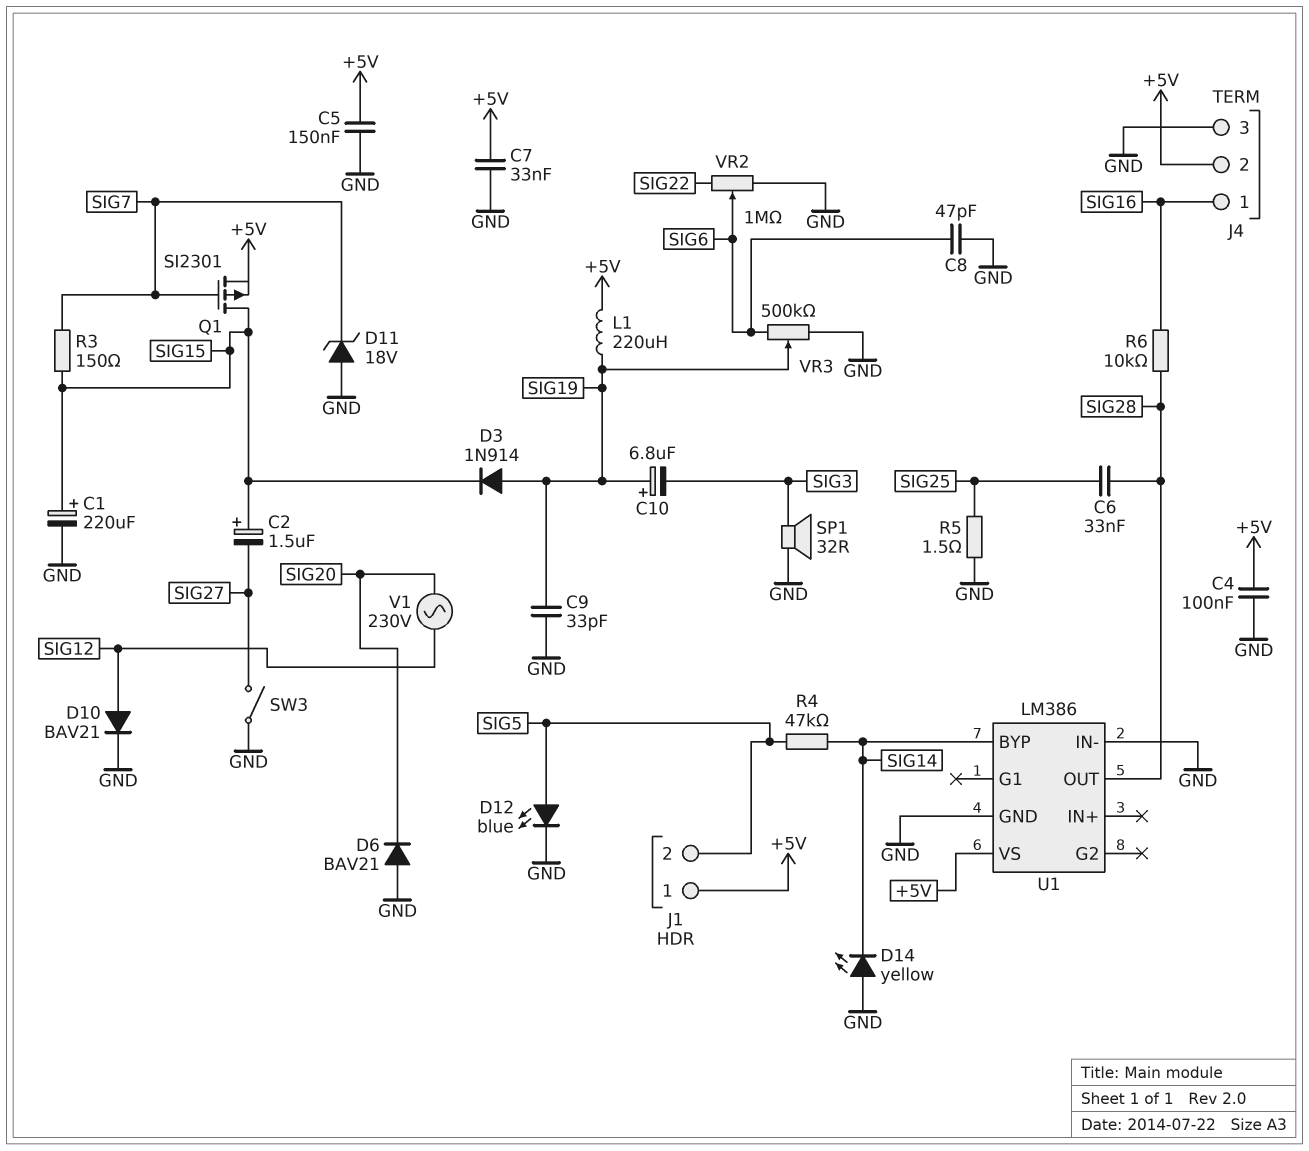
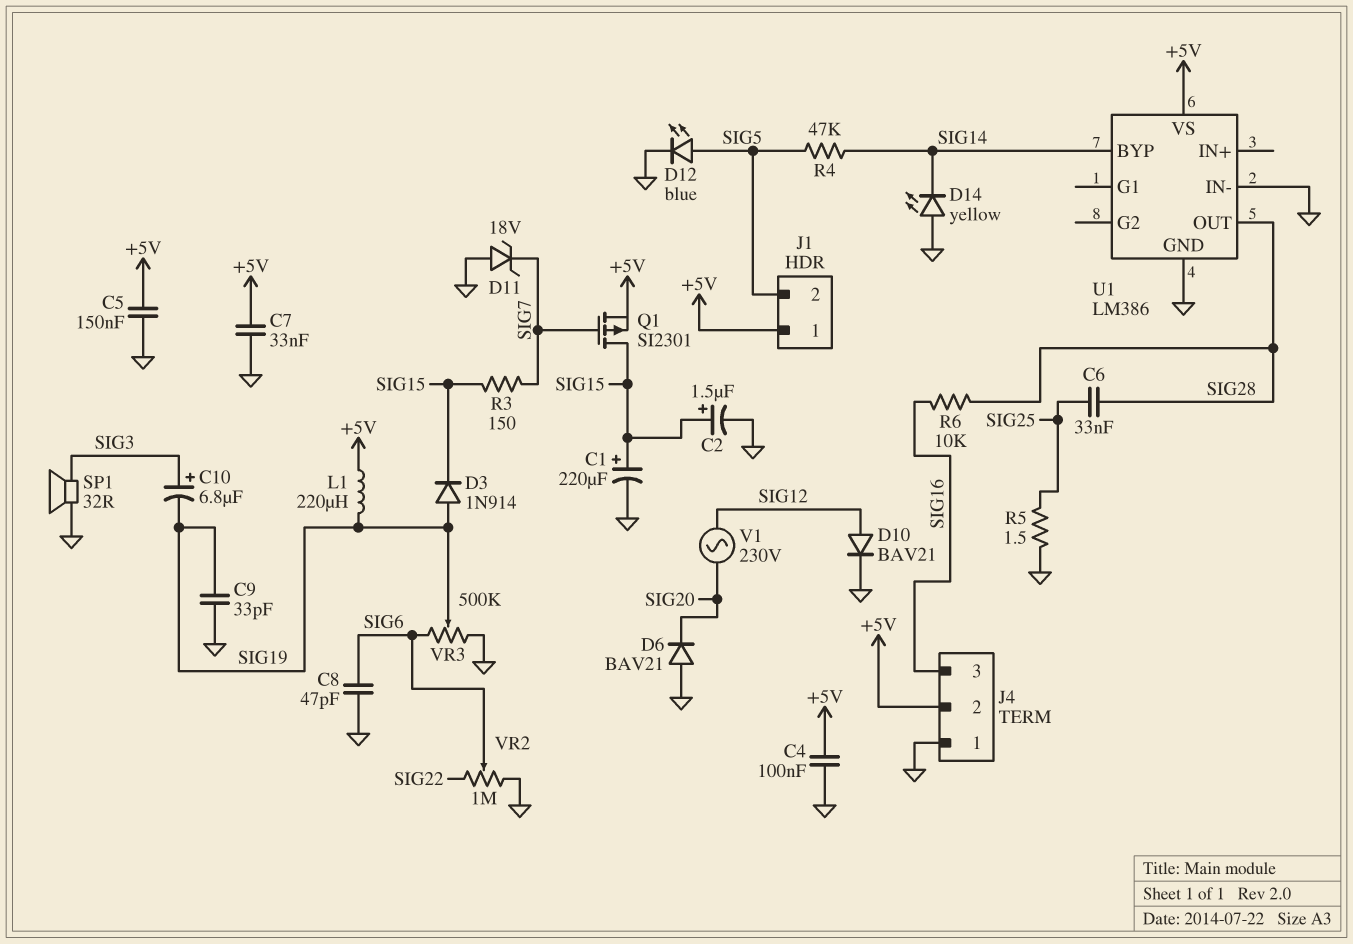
C2: 1.5uF (plus SIG15, minus SIG27) -> 1.5uF (plus SIG15, minus GND)
C10: 6.8uF (plus SIG19, minus SIG3) -> 6.8uF (plus SIG3, minus SIG19)
J4 pin 1: SIG16 -> GND
J4 pin 3: GND -> SIG16
SW3: switch (GND, SIG27) -> none

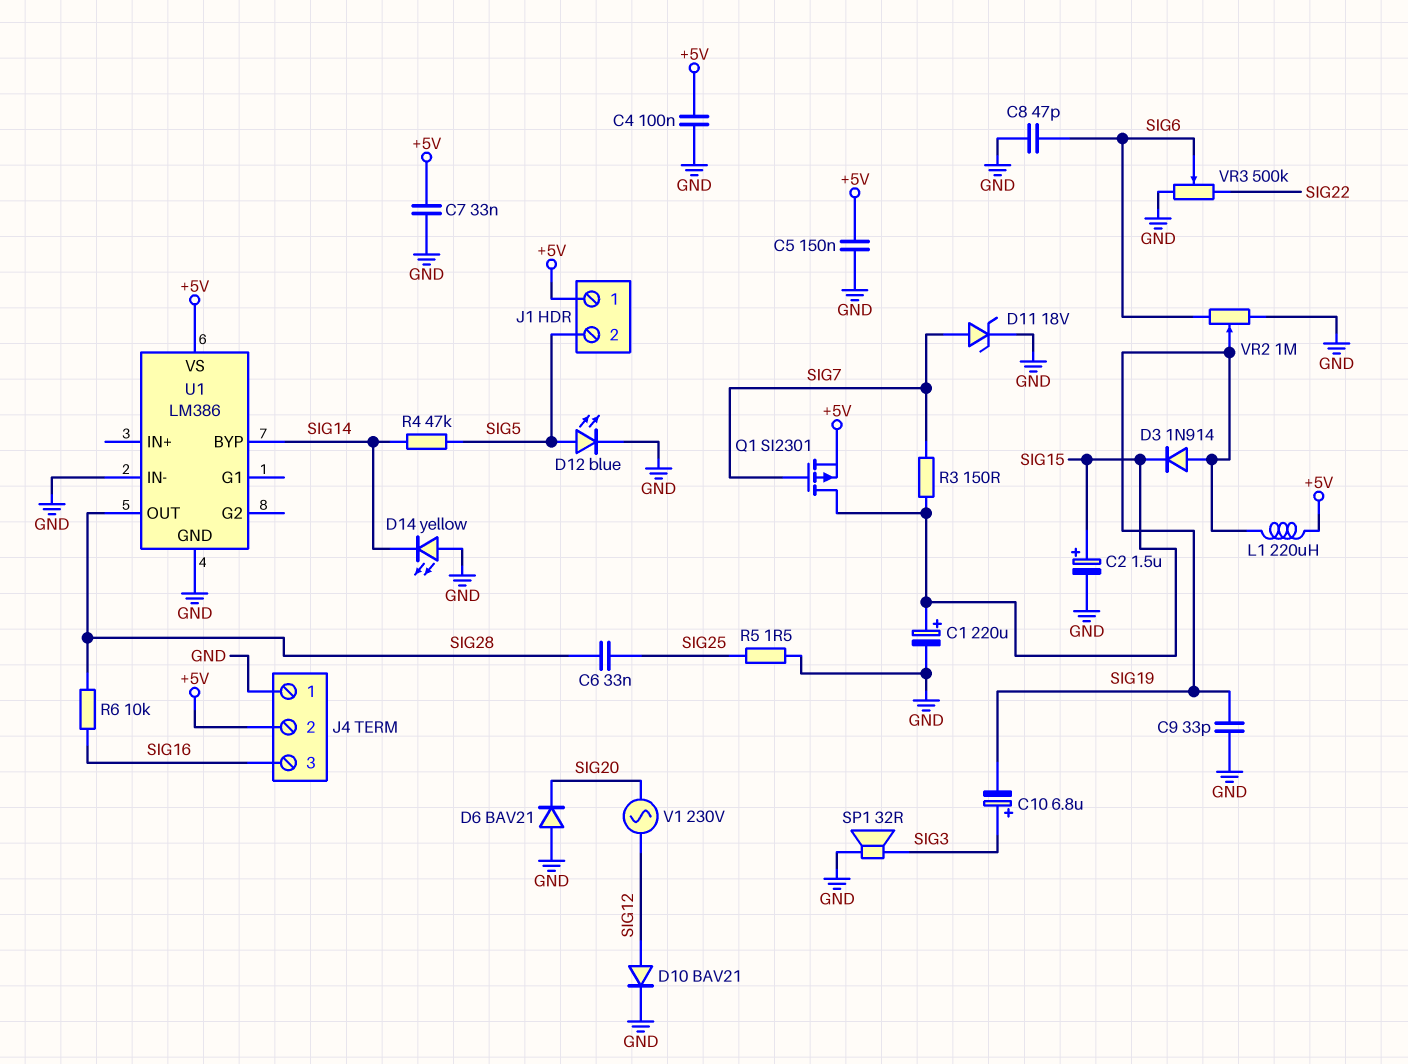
D11: zener 18V (A GND, K SIG7) -> zener 18V (A SIG7, K GND)
VR2: 1M (GND, SIG22, wiper SIG6) -> 1M (GND, SIG6, wiper SIG19)
VR3: 500k (GND, SIG6, wiper SIG19) -> 500k (GND, SIG22, wiper SIG6)

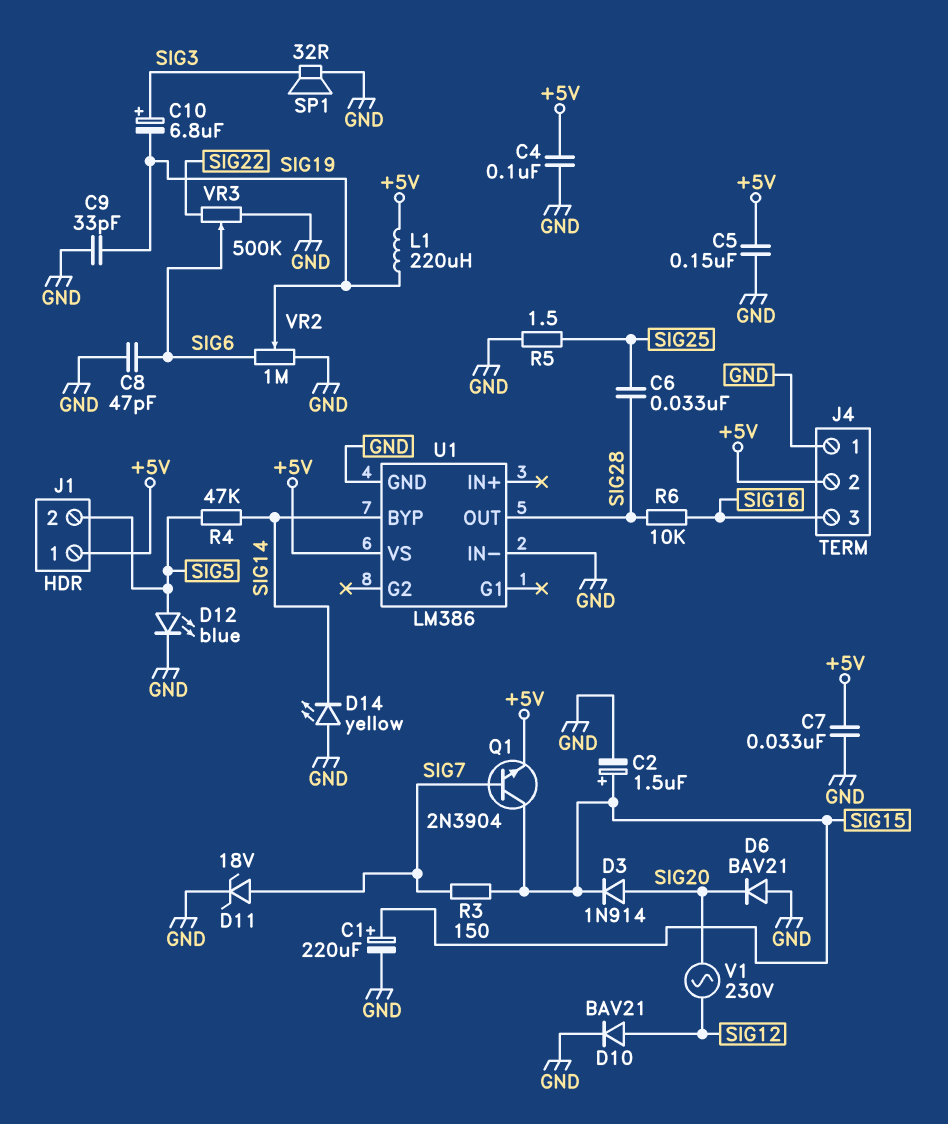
D3: diode 1N914 (A SIG19, K SIG15) -> diode 1N914 (A SIG20, K SIG15)
Q1: PMOS SI2301 (G SIG7, D SIG15, S +5V) -> NPN 2N3904 (B SIG7, C SIG15, E +5V)

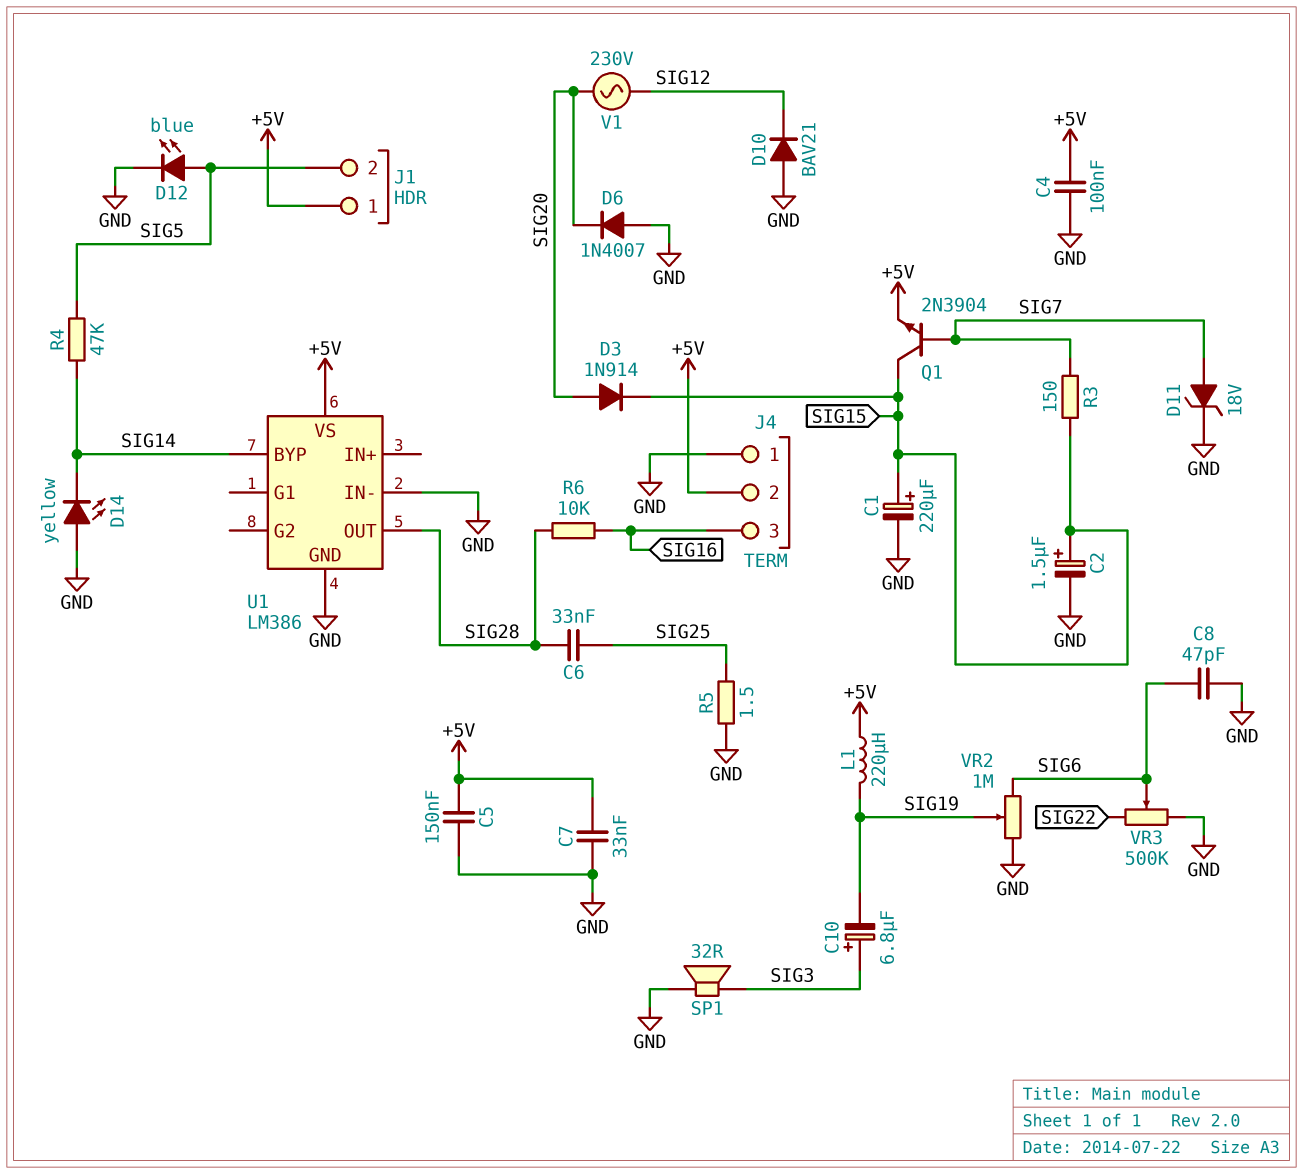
C9: 33pF (GND, SIG19) -> none
D6: diode BAV21 (A GND, K SIG20) -> diode 1N4007 (A GND, K SIG20)
D10: diode BAV21 (A SIG12, K GND) -> diode BAV21 (A GND, K SIG12)

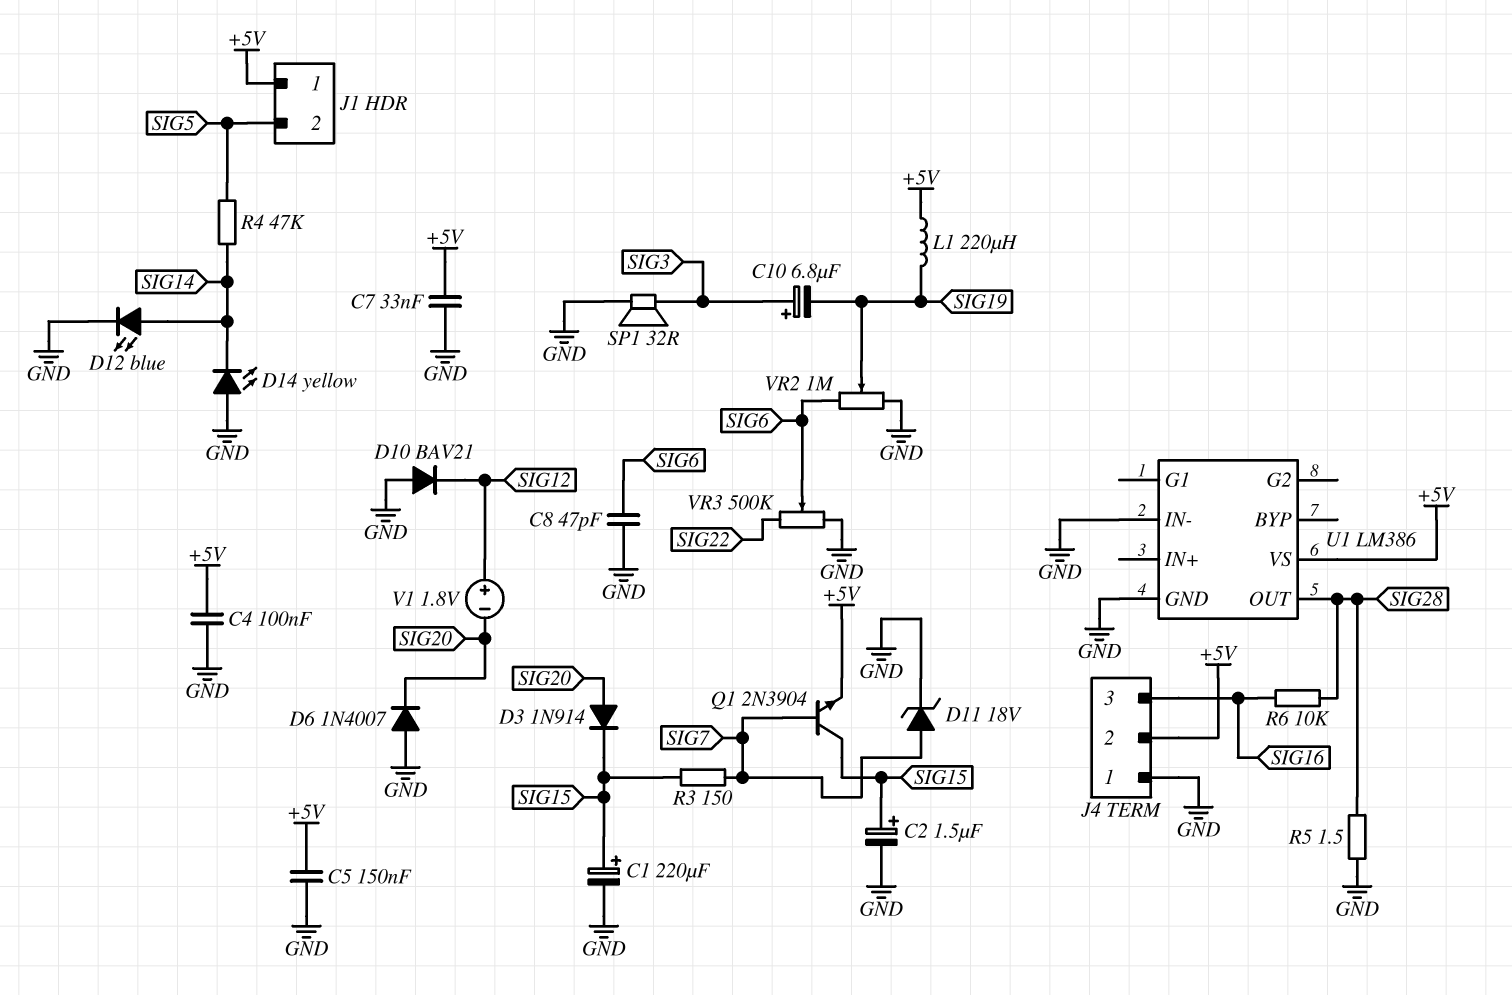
C6: 33nF (SIG25, SIG28) -> none
D12: LED blue (A SIG5, K GND) -> LED blue (A SIG14, K GND)
R5: 1.5 (GND, SIG25) -> 1.5 (GND, SIG28)
U1 pin BYP: SIG14 -> none
V1: AC 230V (SIG12, SIG20) -> 1.8V (plus SIG12, minus SIG20)

